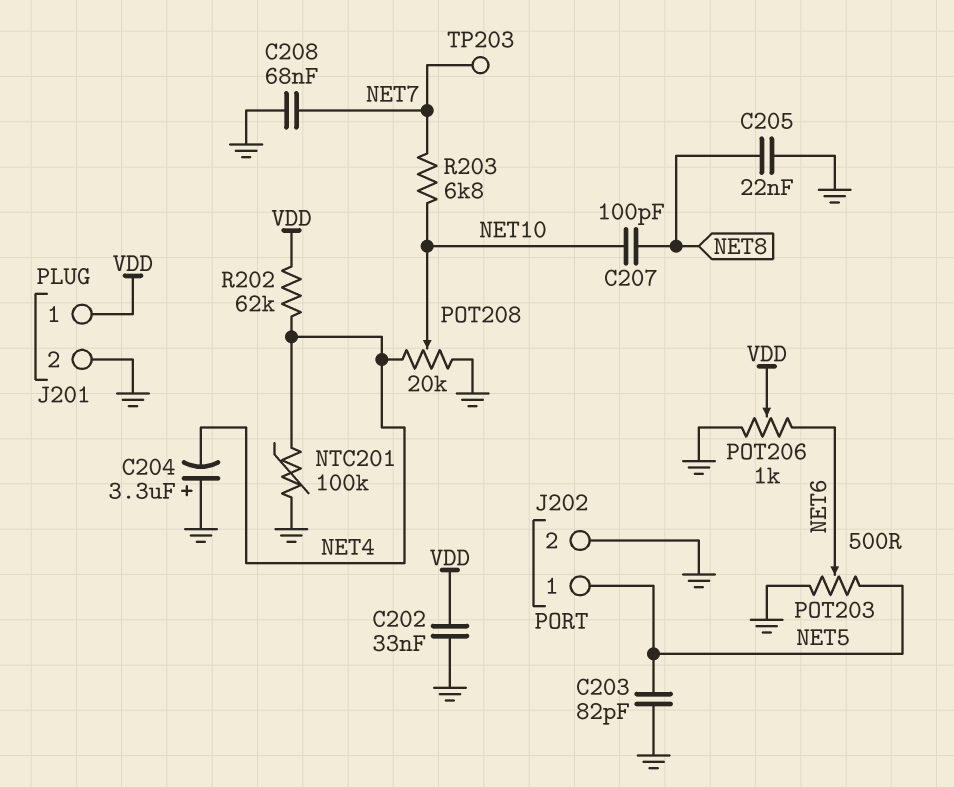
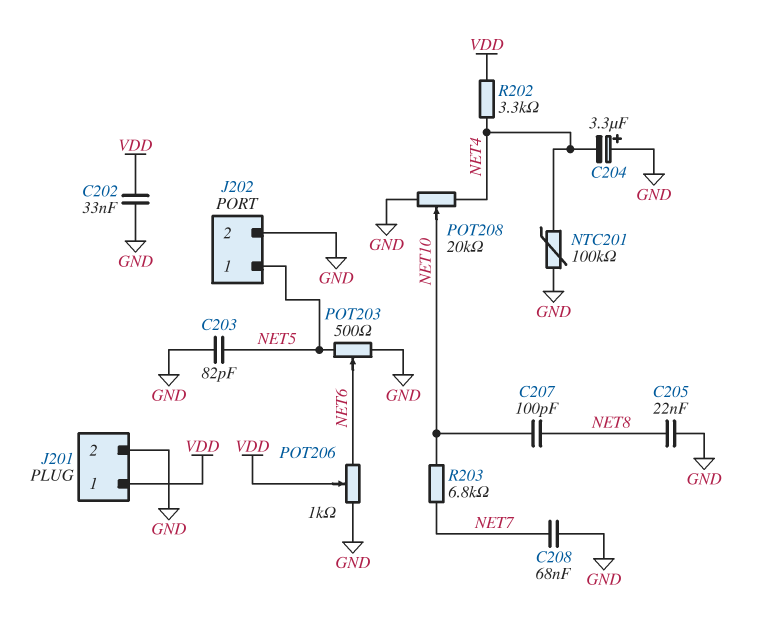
R202: 62k (NET4, VDD) -> 3.3k (NET4, VDD)
TP203: test point (NET7) -> none

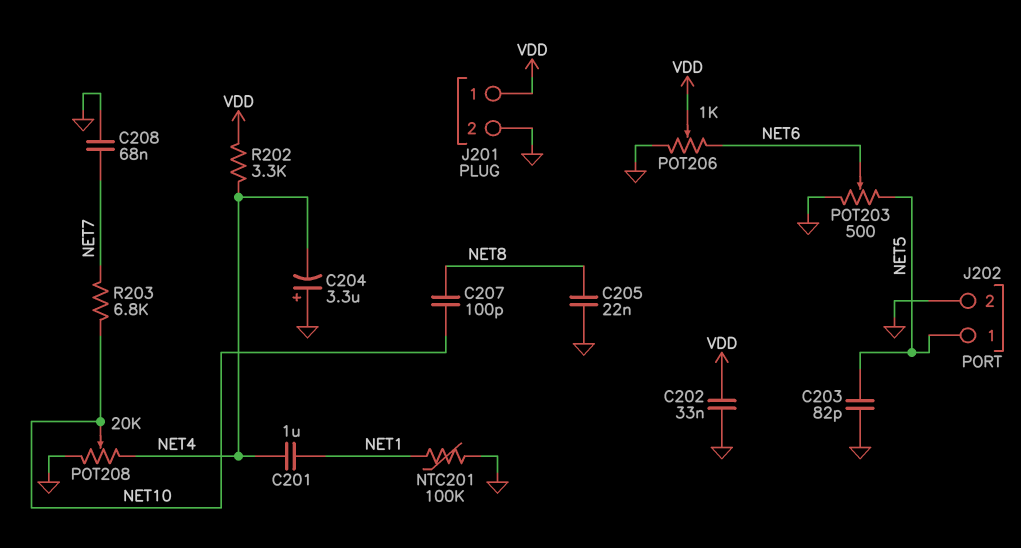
C201: none -> 1uF (NET1, NET4)
NTC201: 100k (GND, NET4) -> 100k (GND, NET1)

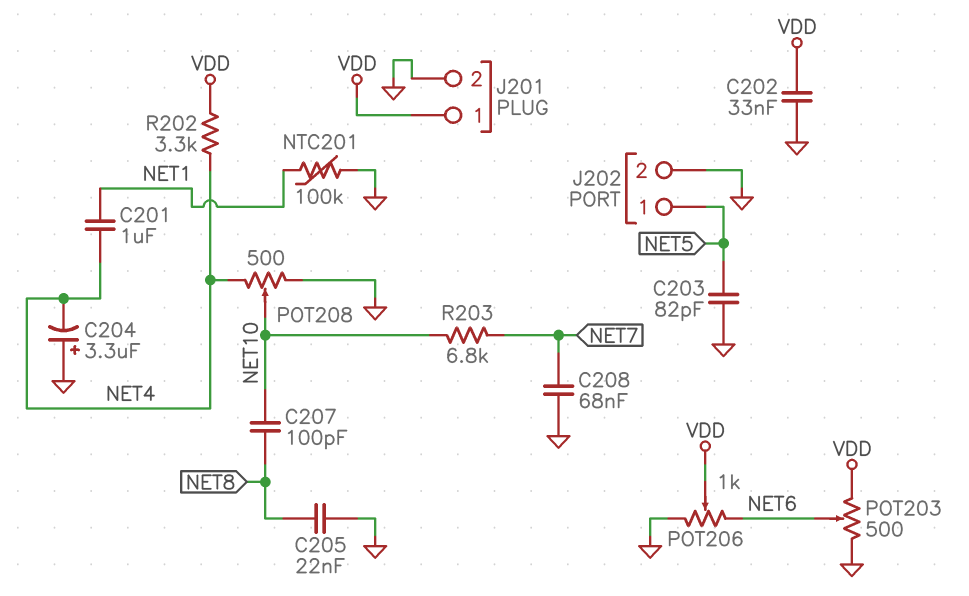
POT203: 500 (GND, NET5, wiper NET6) -> 500 (GND, VDD, wiper NET6)
POT208: 20k (GND, NET4, wiper NET10) -> 500 (GND, NET4, wiper NET10)

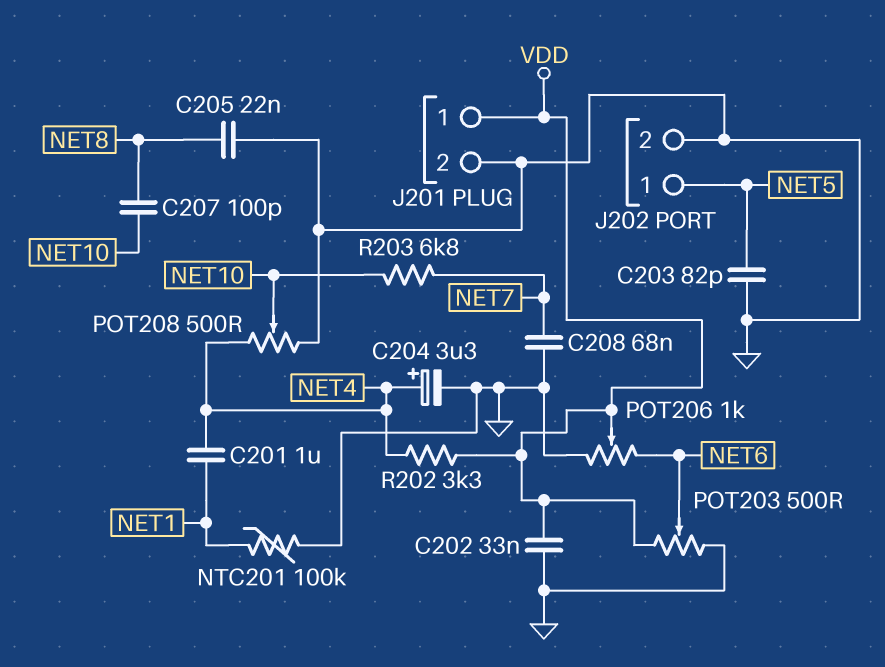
C204: 3.3uF (plus GND, minus NET4) -> 3.3uF (plus NET4, minus GND)

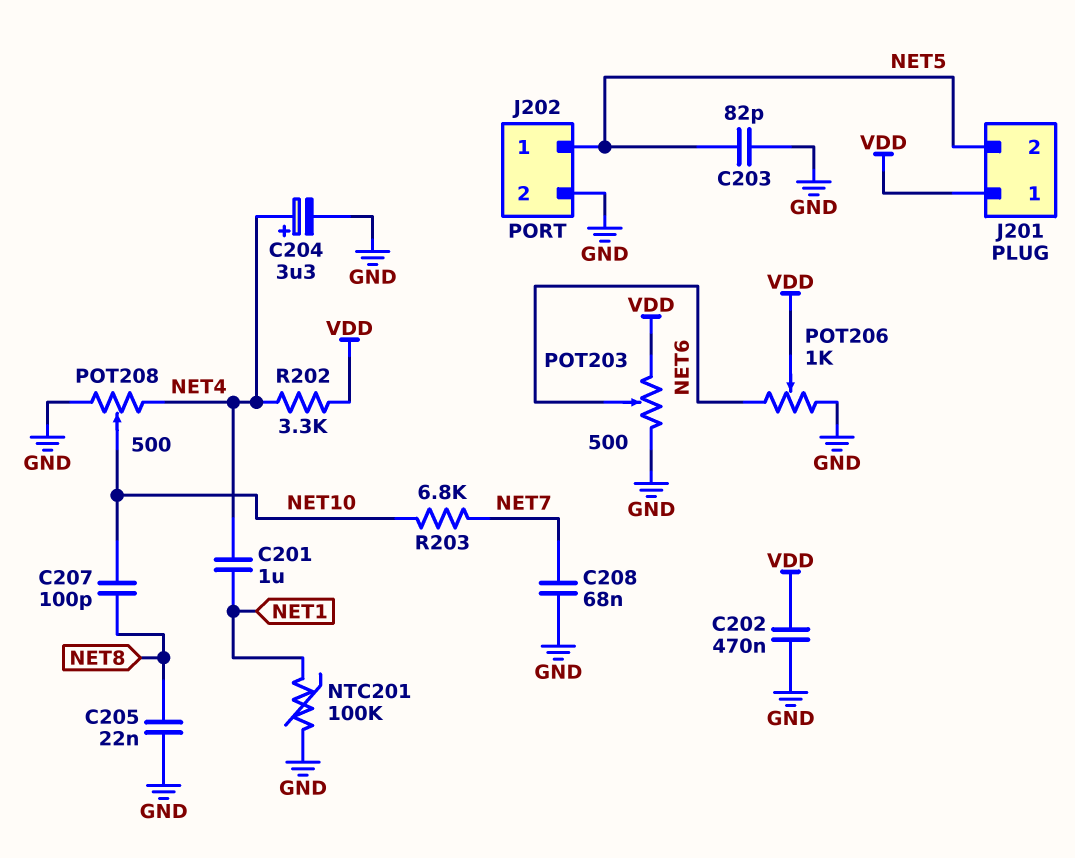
C202: 33nF (GND, VDD) -> 470nF (GND, VDD)
J201 pin 2: GND -> NET5

